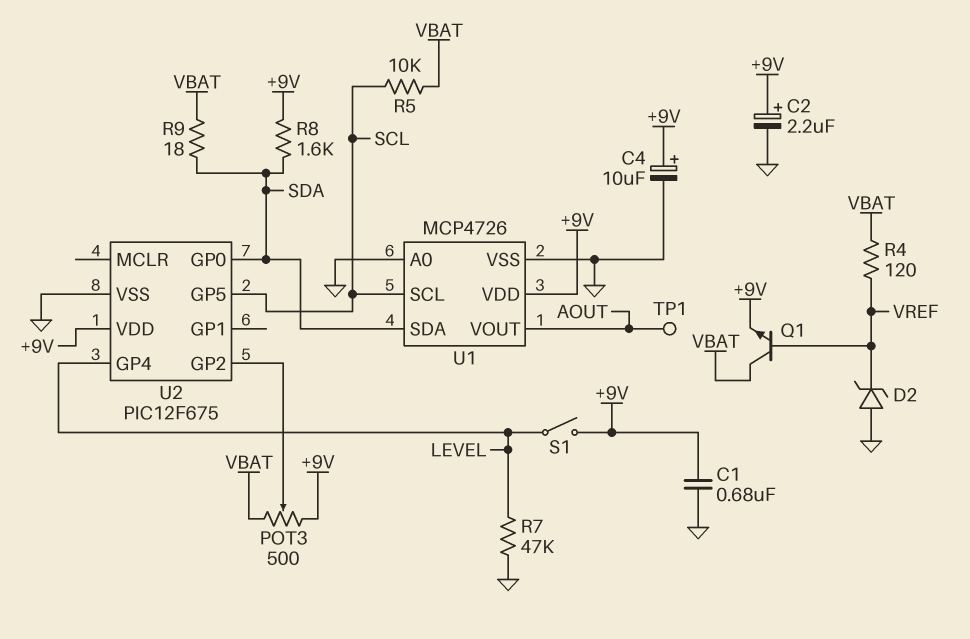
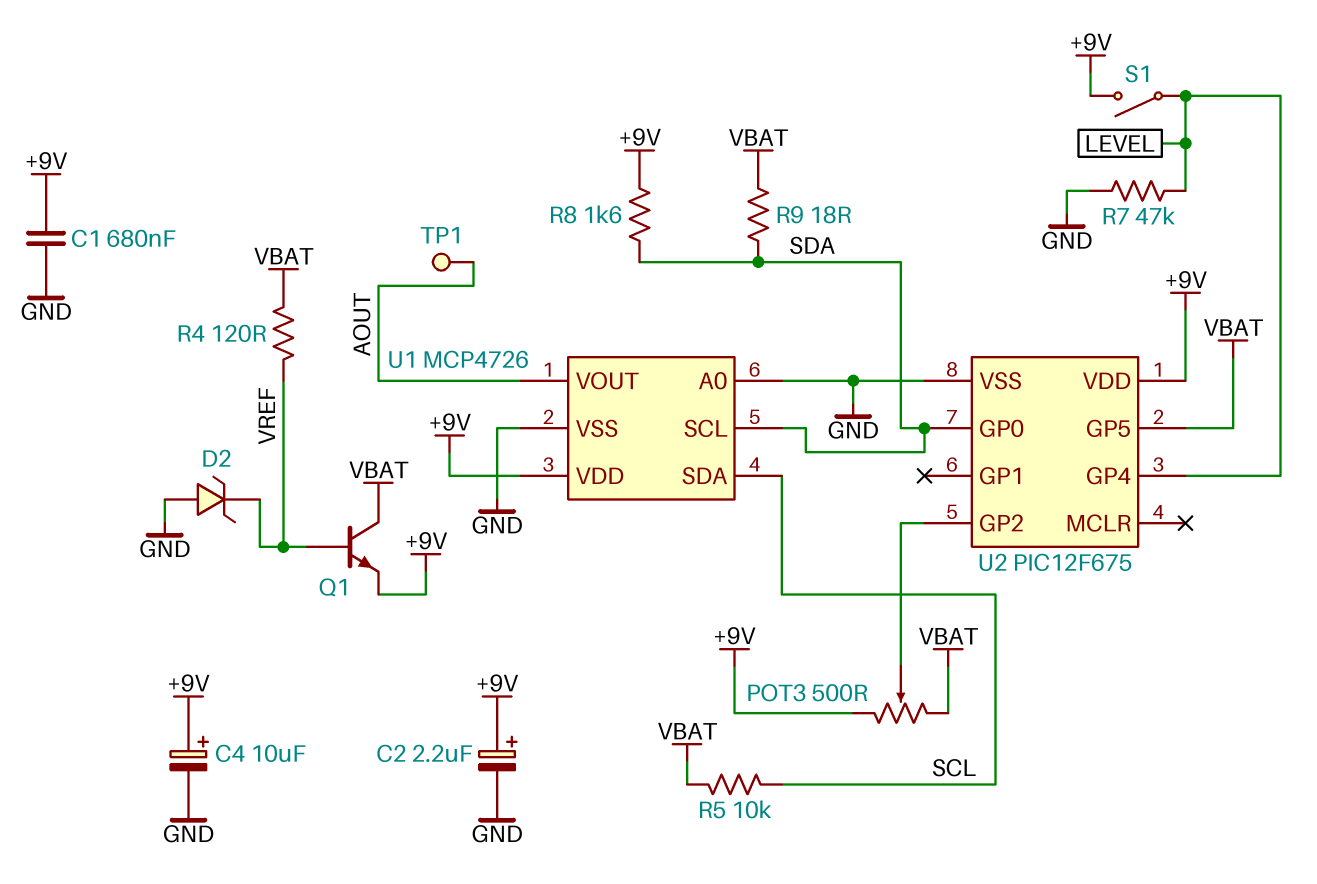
U1 pin SCL: SCL -> SDA
U1 pin SDA: SDA -> SCL
U2 pin GP5: SCL -> VBAT

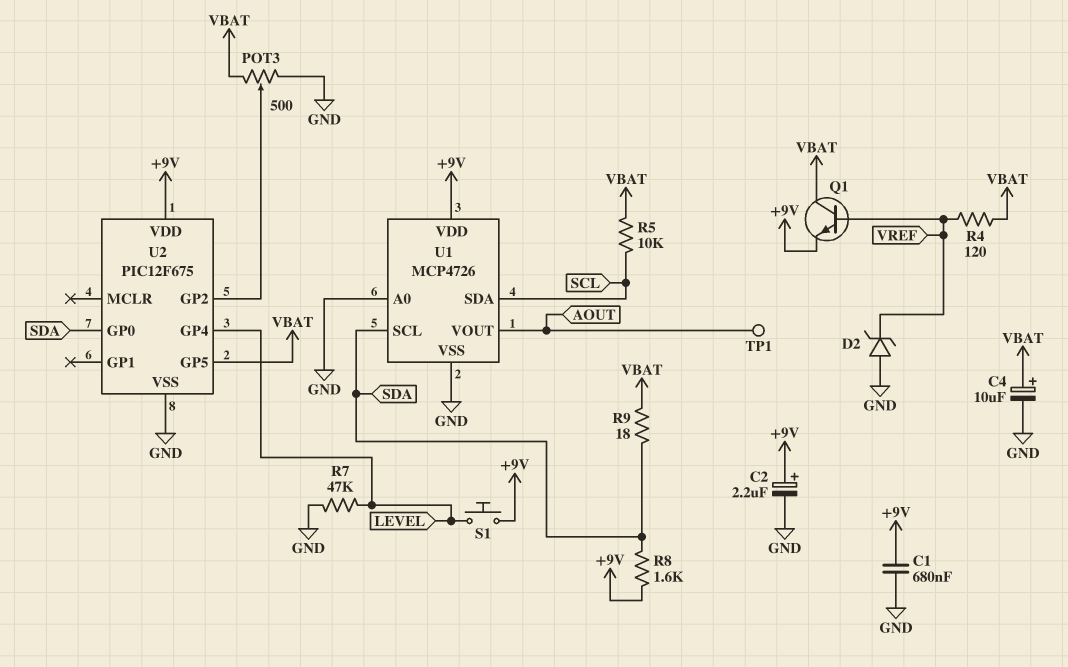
C4: 10uF (plus +9V, minus GND) -> 10uF (plus VBAT, minus GND)
POT3: 500 (+9V, VBAT, wiper U2/GP2) -> 500 (GND, VBAT, wiper U2/GP2)
S1: switch (+9V, LEVEL) -> button (+9V, LEVEL)

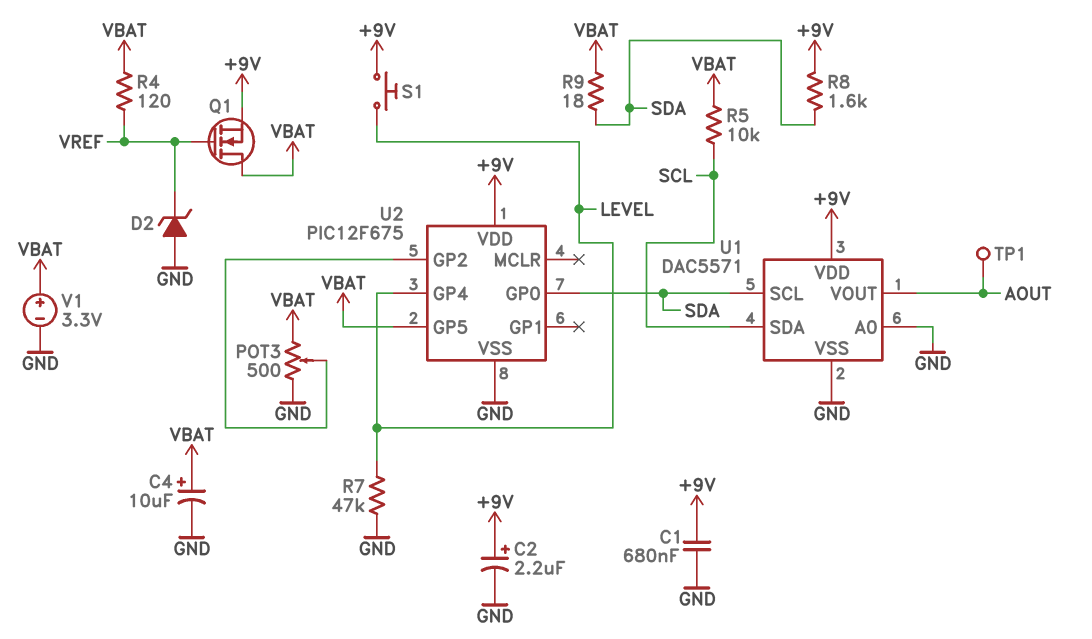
Q1: NPN (B VREF, C VBAT, E +9V) -> NMOS (G VREF, D VBAT, S +9V)
U1: MCP4726 -> DAC5571
V1: none -> 3.3V (plus VBAT, minus GND)

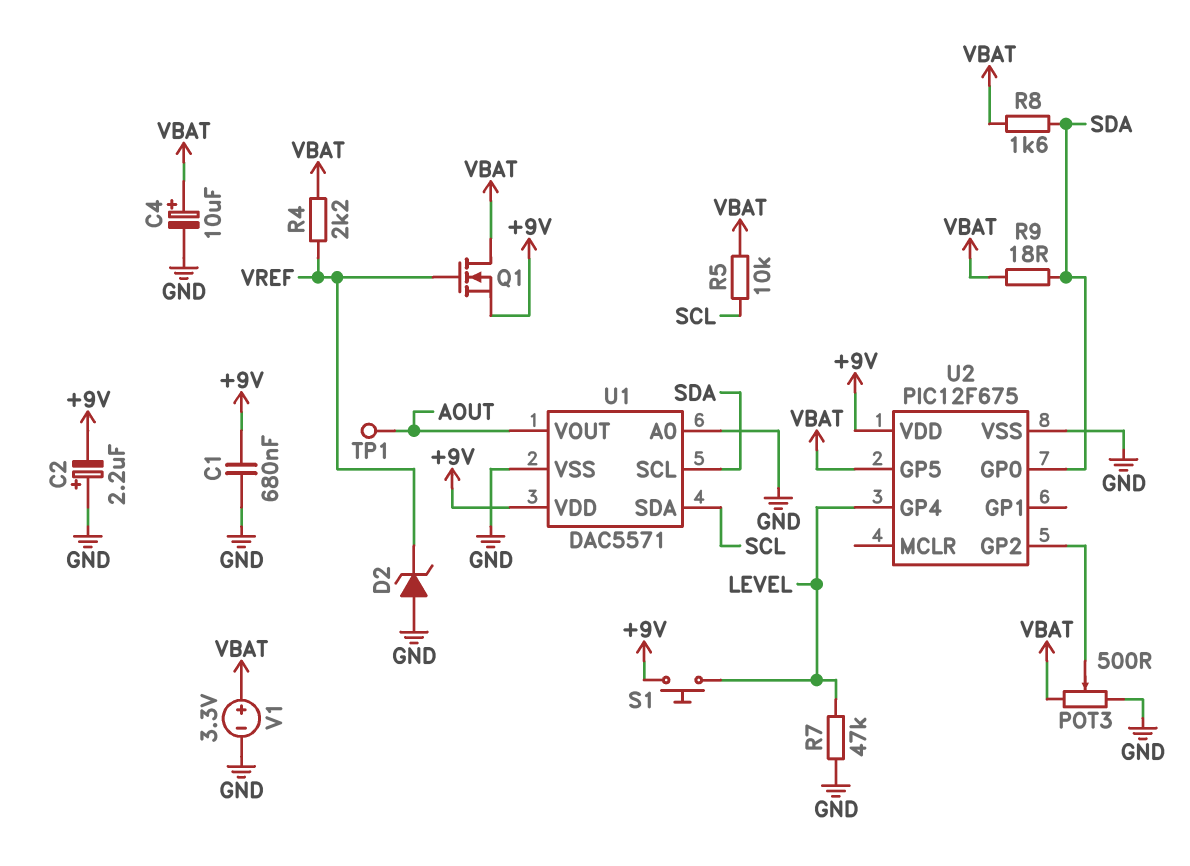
C2: 2.2uF (plus +9V, minus GND) -> 2.2uF (plus GND, minus +9V)
R4: 120 (VBAT, VREF) -> 2.2k (VBAT, VREF)
R8: 1.6k (+9V, SDA) -> 1.6k (SDA, VBAT)

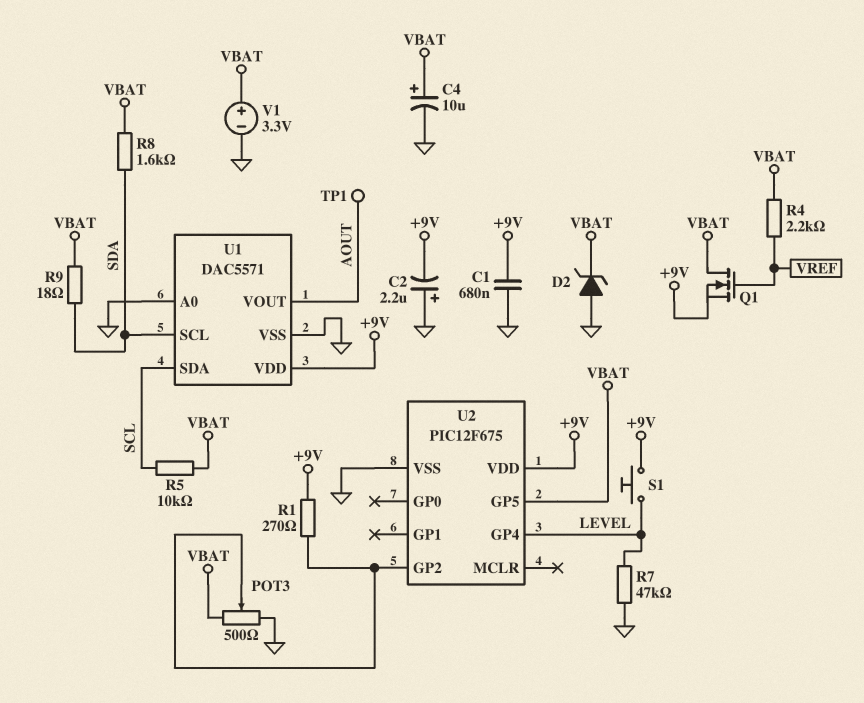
D2: zener (A GND, K VREF) -> zener (A GND, K VBAT)
R1: none -> 270 (+9V, U2/GP2)
U2 pin GP0: SDA -> none

